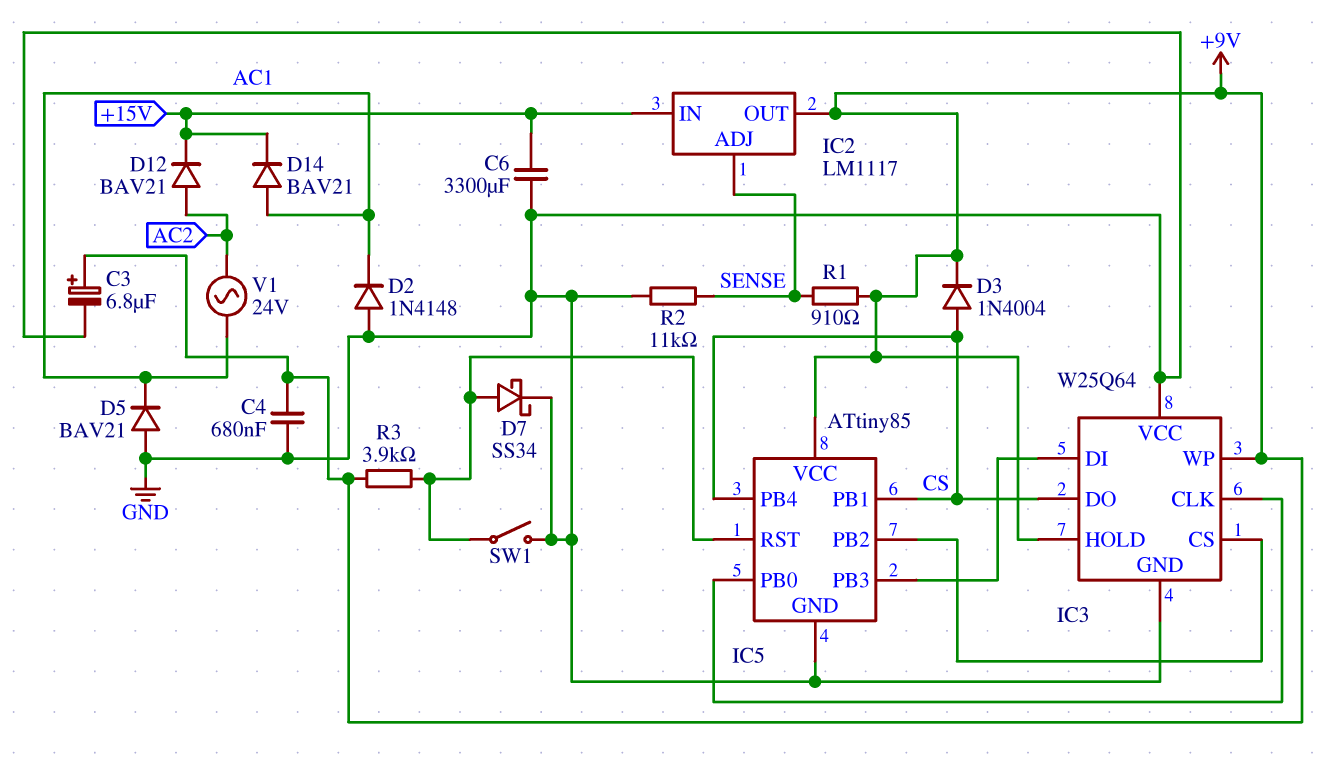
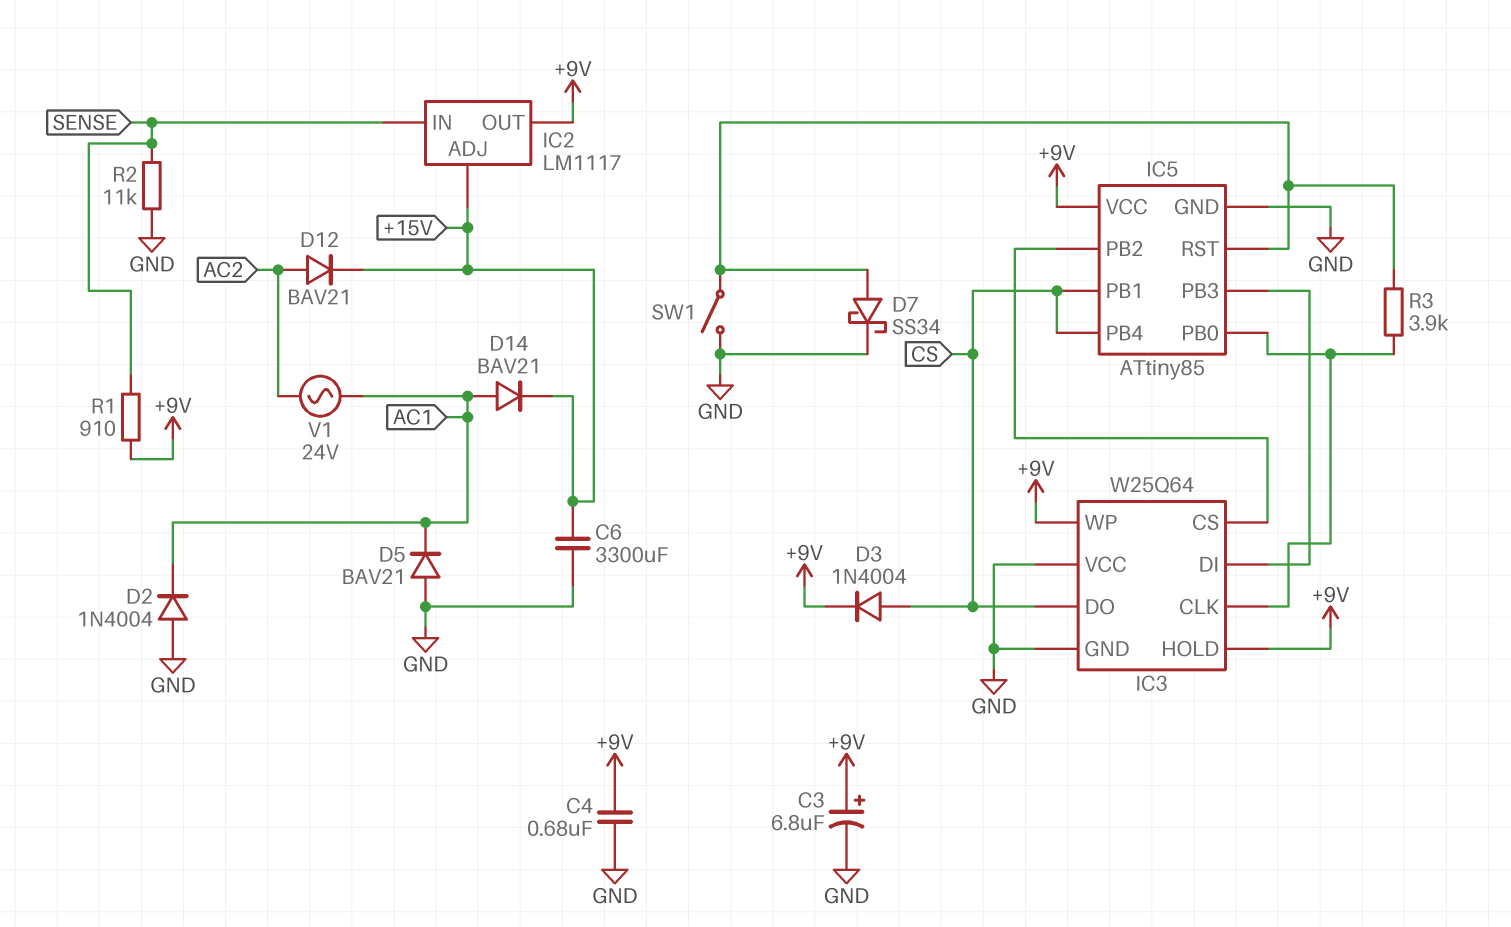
D2: diode 1N4148 (A GND, K AC1) -> diode 1N4004 (A GND, K AC1)
IC2 pin ADJ: SENSE -> +15V
IC2 pin IN: +15V -> SENSE
R3: 3.9k (+9V, IC5/RST) -> 3.9k (IC3/CLK, IC5/RST)

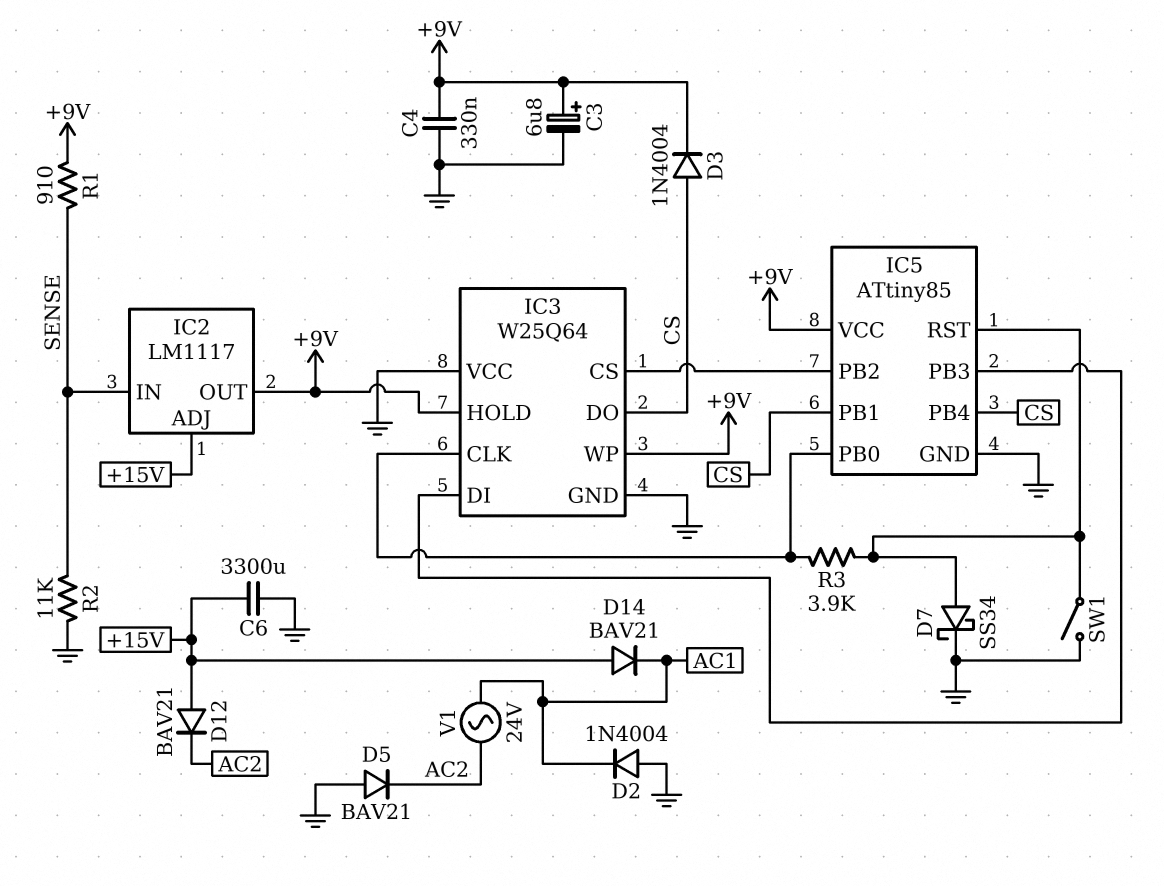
C4: 680nF (+9V, GND) -> 330nF (+9V, GND)
D5: diode BAV21 (A GND, K AC1) -> diode BAV21 (A GND, K AC2)
D12: diode BAV21 (A AC2, K +15V) -> diode BAV21 (A +15V, K AC2)
D14: diode BAV21 (A AC1, K +15V) -> diode BAV21 (A +15V, K AC1)

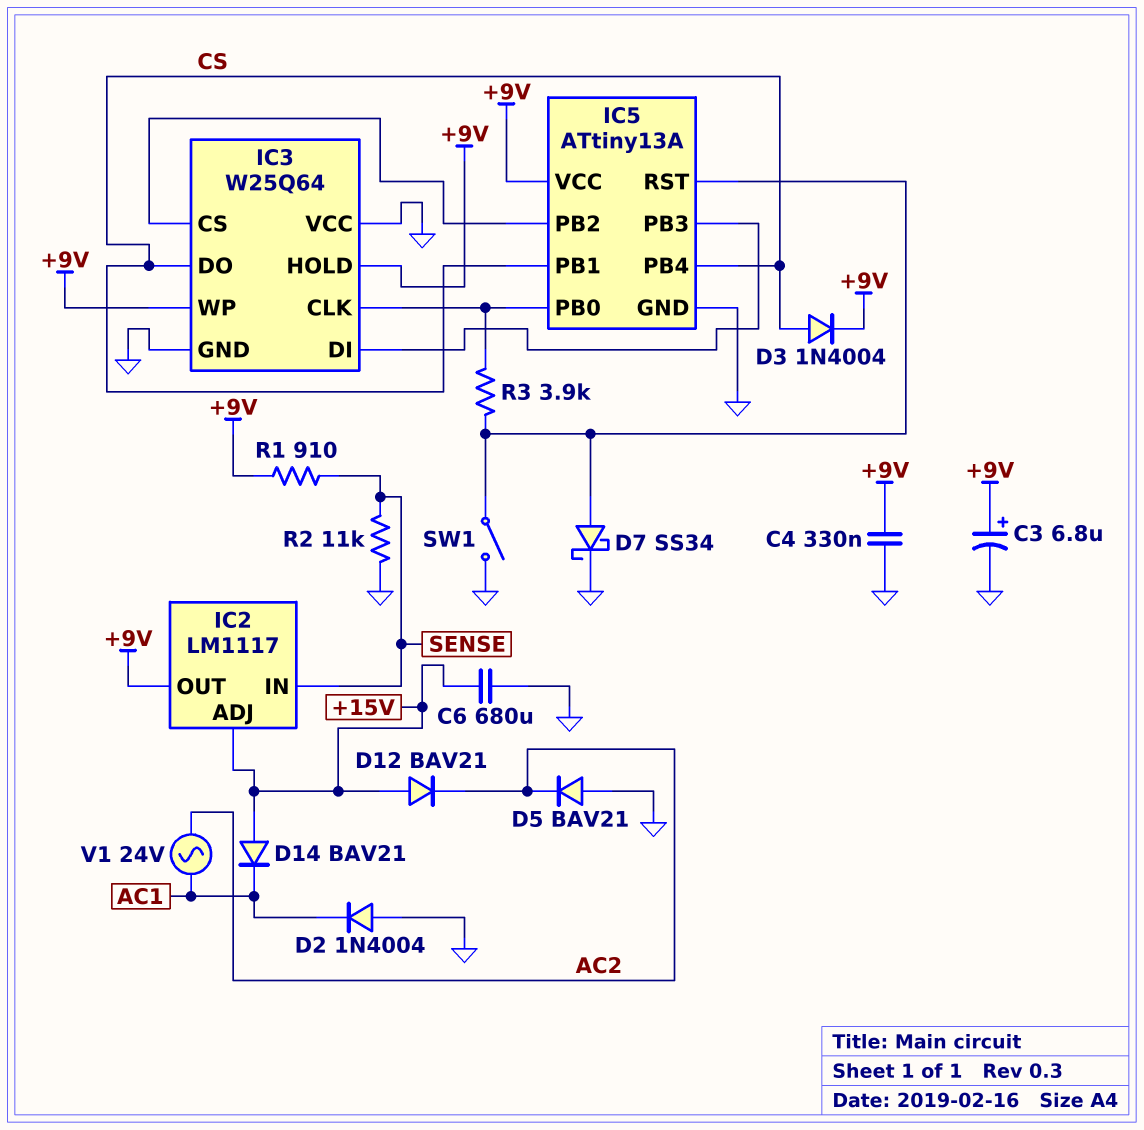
C6: 3300uF (+15V, GND) -> 680uF (+15V, GND)
IC5: ATtiny85 -> ATtiny13A

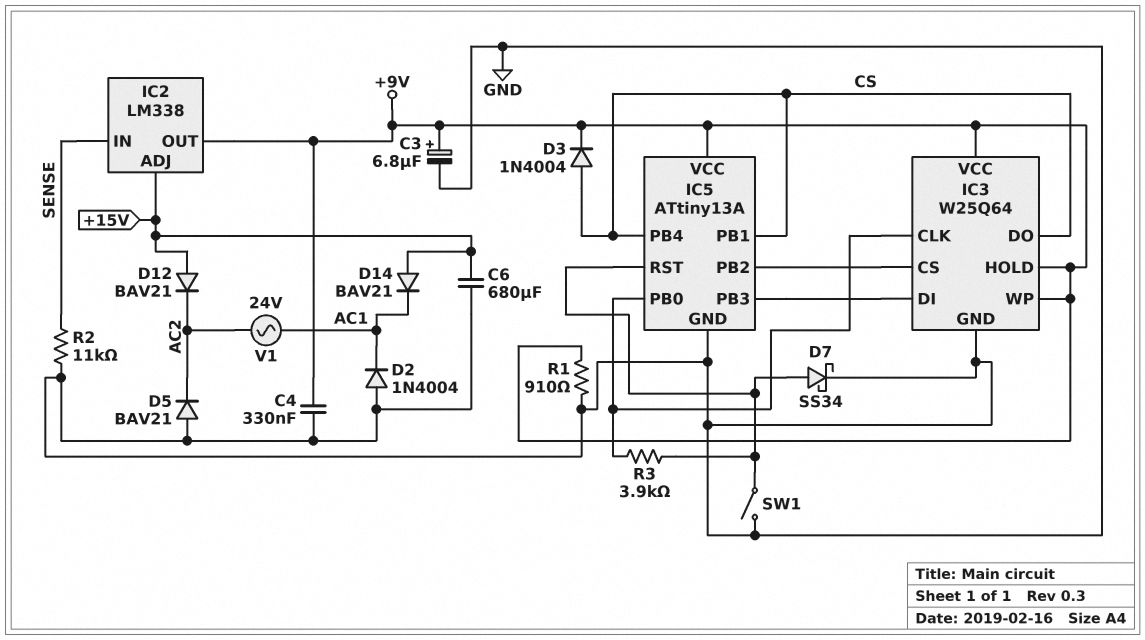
IC2: LM1117 -> LM338
IC3 pin VCC: GND -> +9V
R1: 910 (+9V, SENSE) -> 910 (+9V, GND)

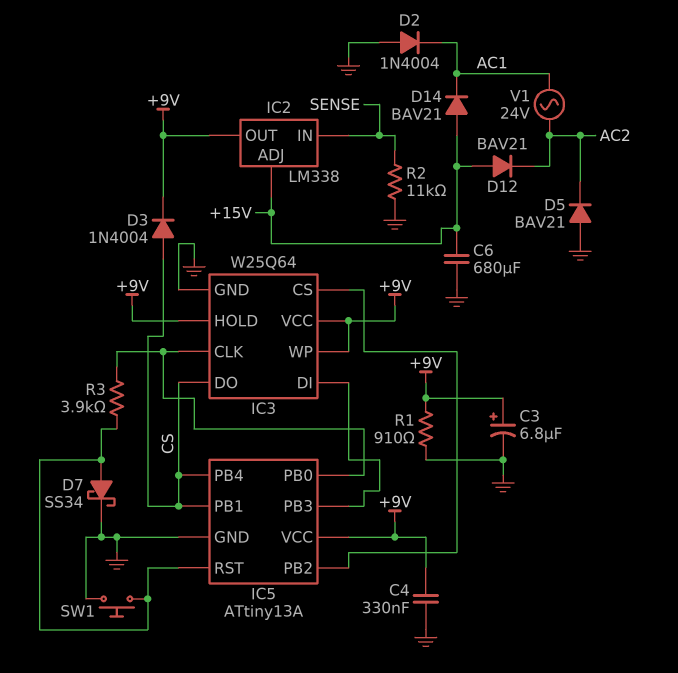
SW1: switch (GND, IC5/RST) -> button (GND, IC5/RST)

